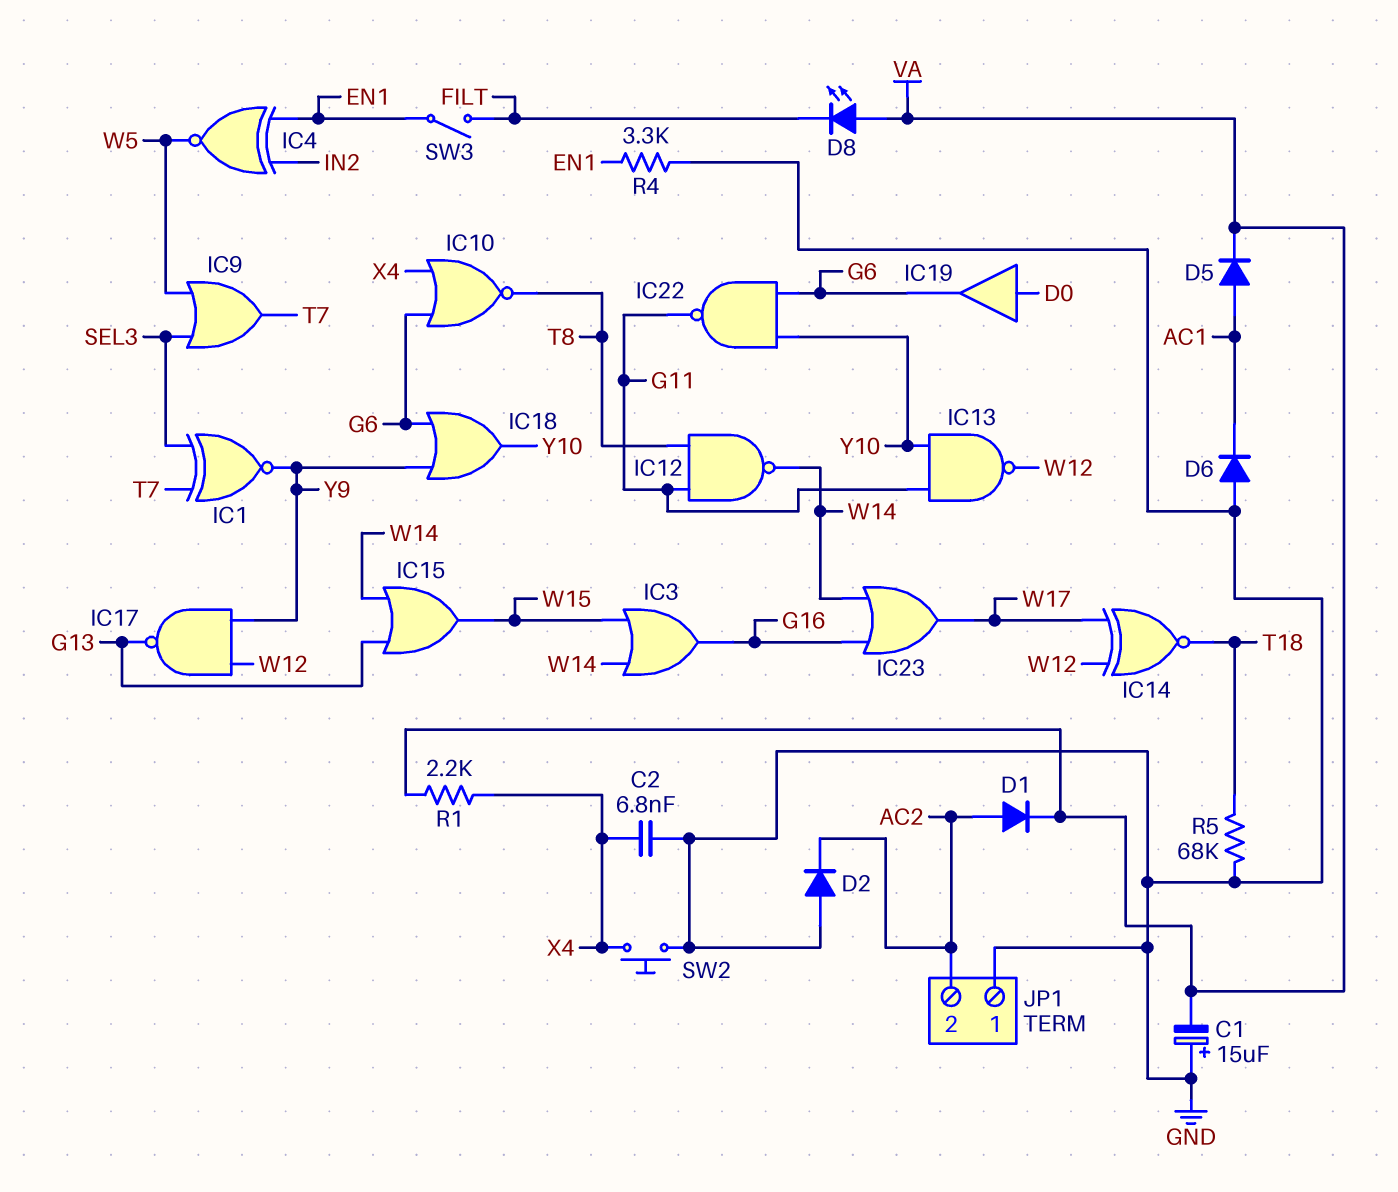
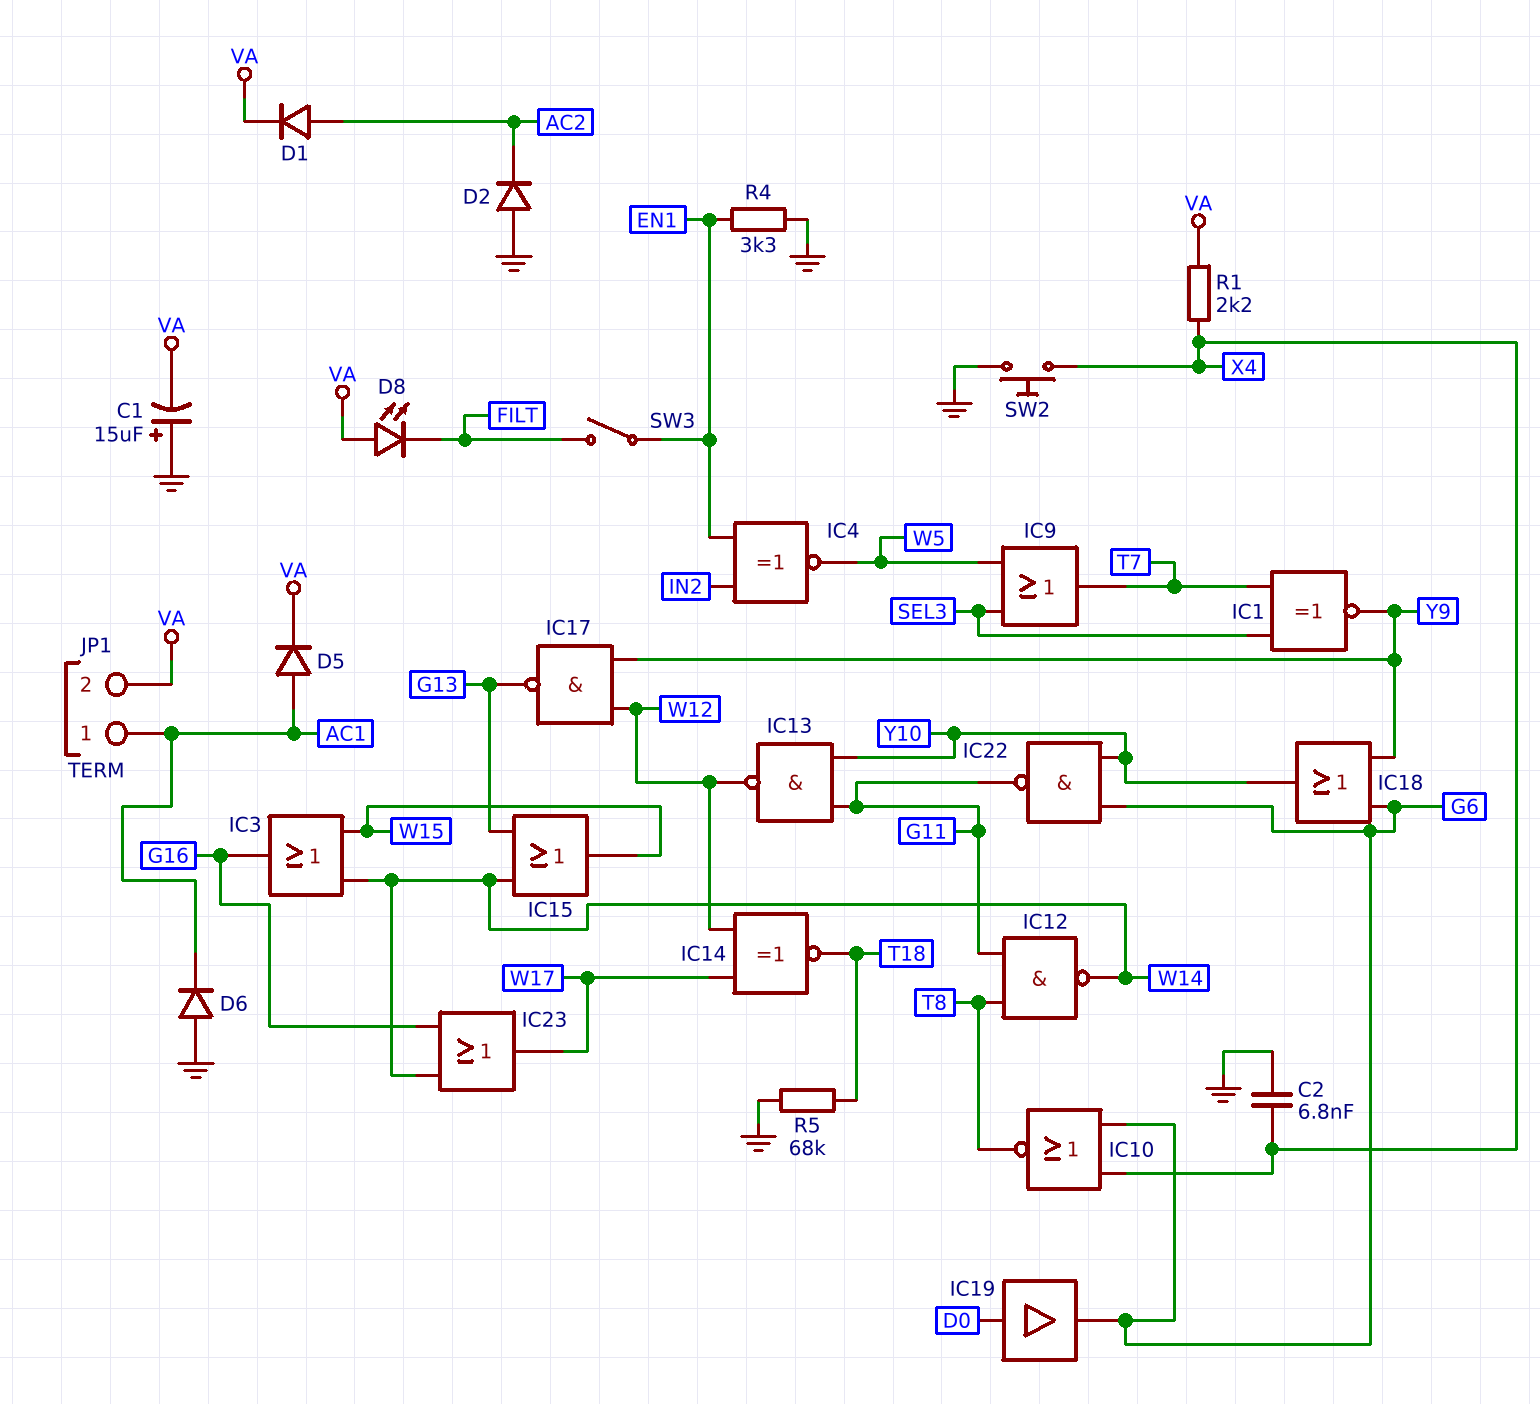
JP1 pin 1: GND -> AC1
JP1 pin 2: AC2 -> VA

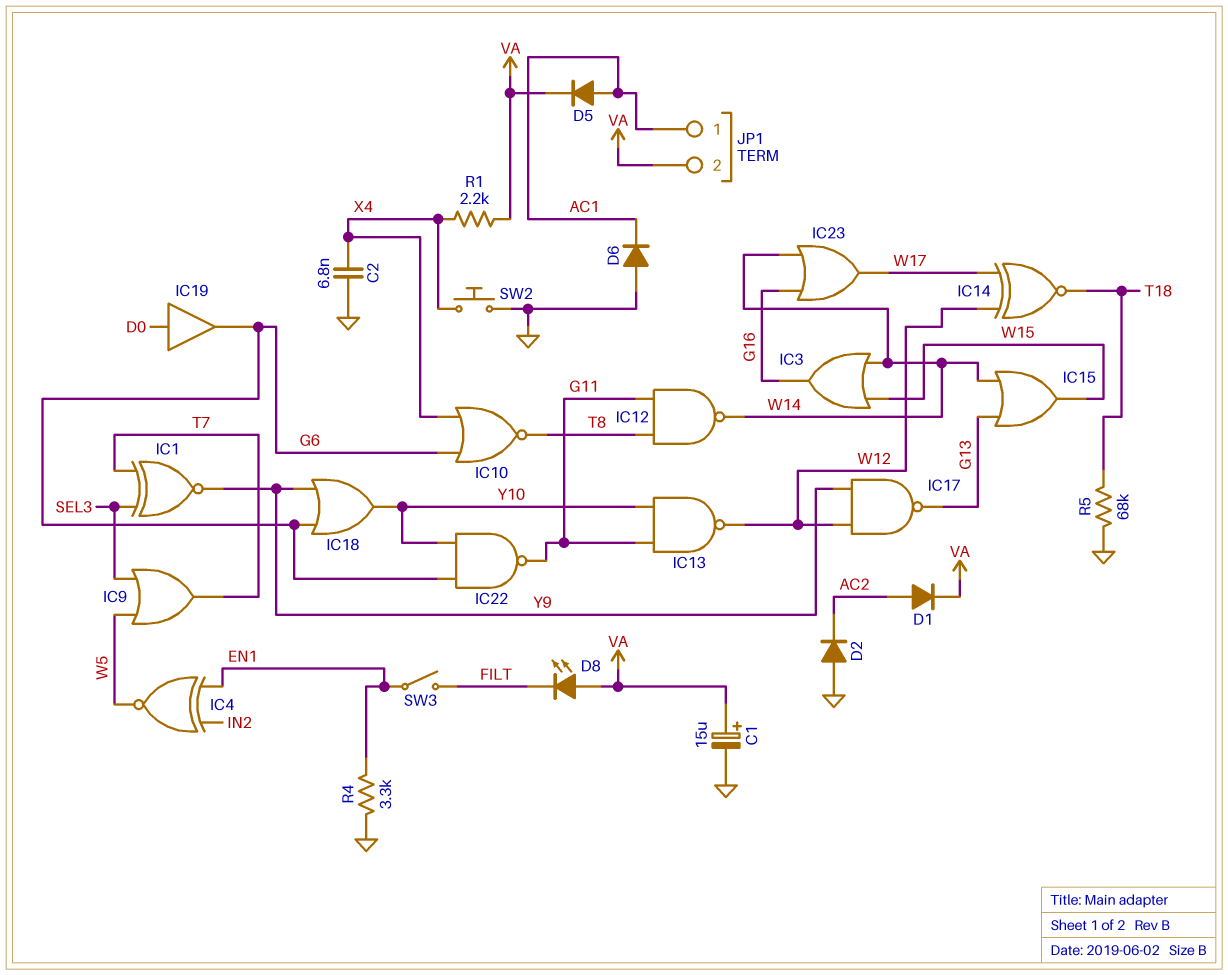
C1: 15uF (plus GND, minus VA) -> 15uF (plus VA, minus GND)

